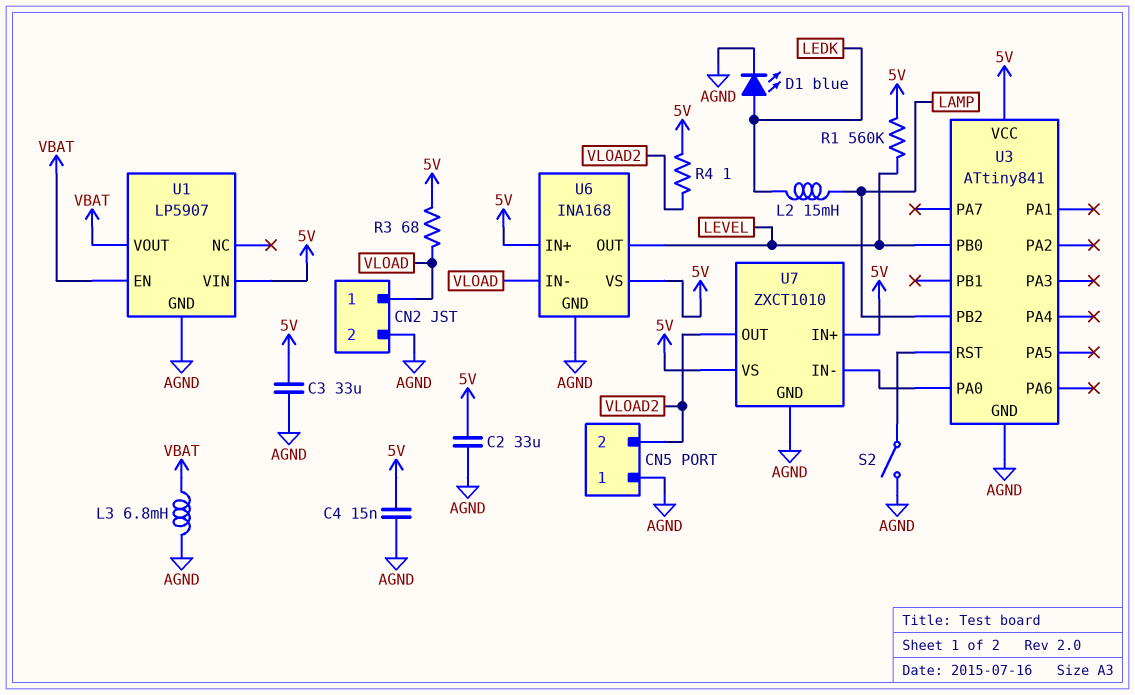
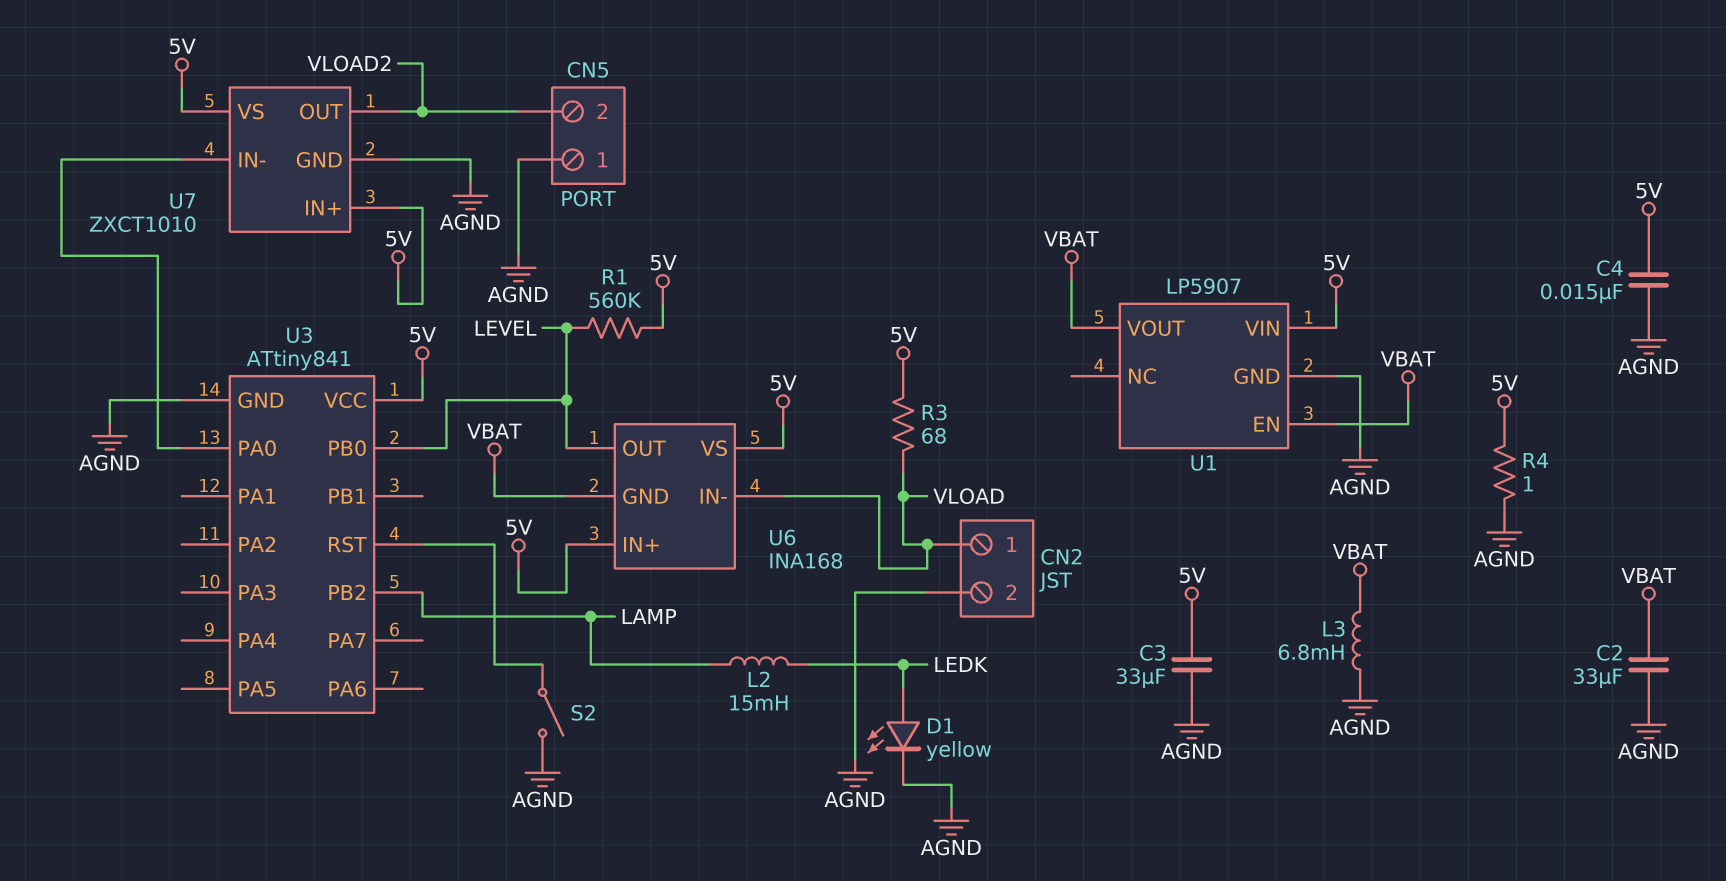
C2: 33uF (5V, AGND) -> 33uF (AGND, VBAT)
D1: LED blue (A LEDK, K AGND) -> LED yellow (A LEDK, K AGND)
R4: 1 (5V, VLOAD2) -> 1 (5V, AGND)
U6 pin GND: AGND -> VBAT

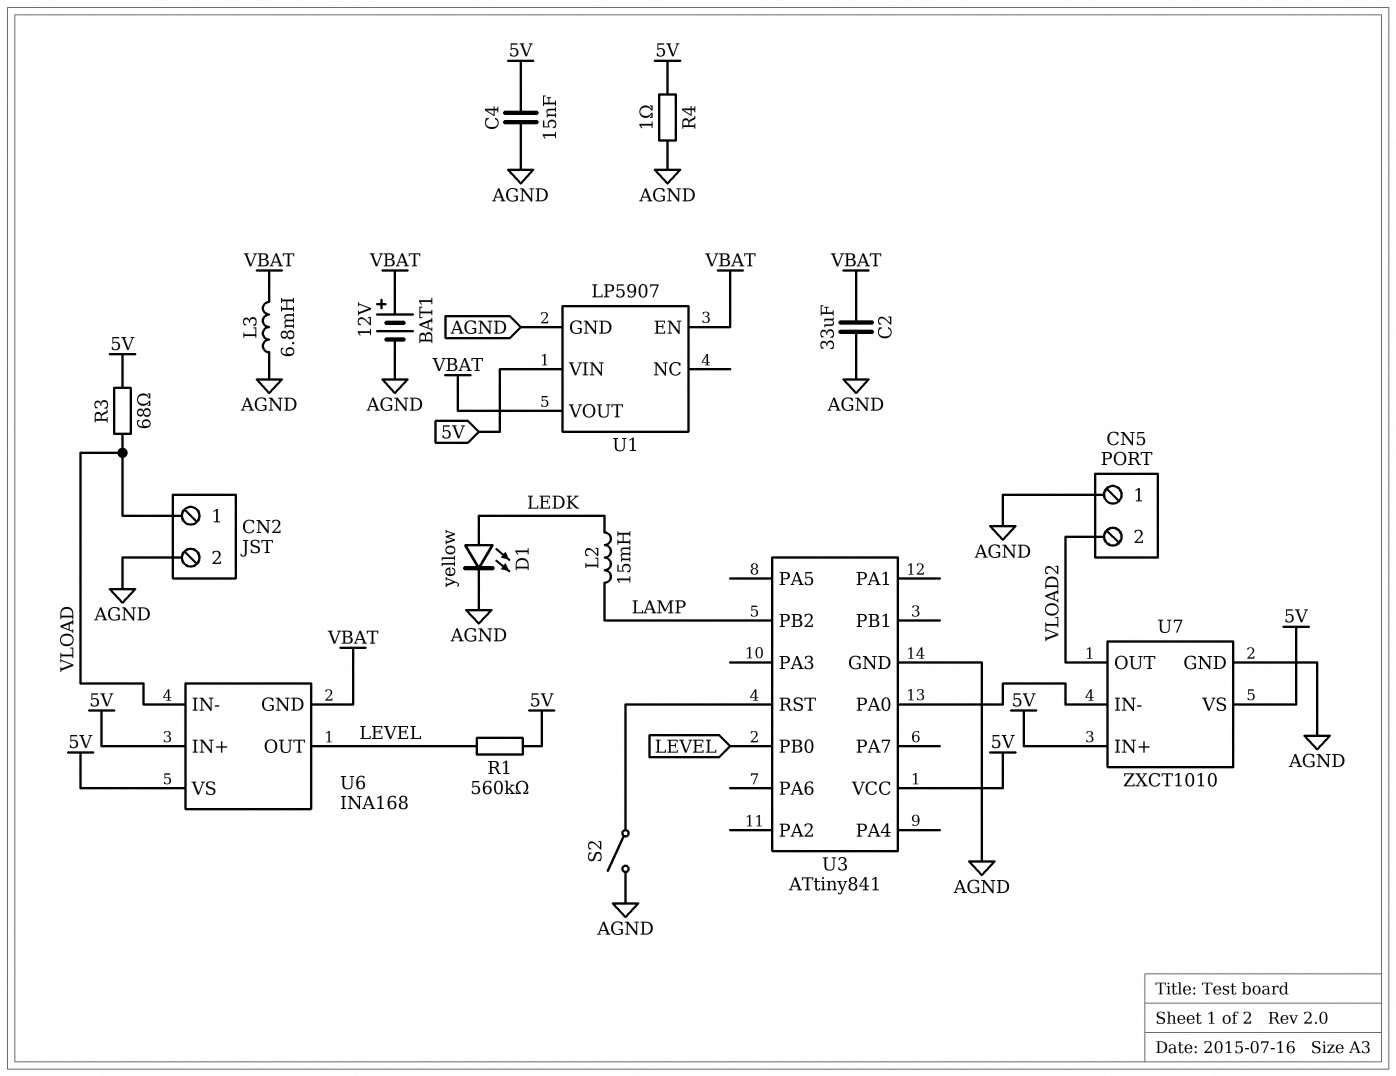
BAT1: none -> 12V (plus VBAT, minus AGND)
C3: 33uF (5V, AGND) -> none

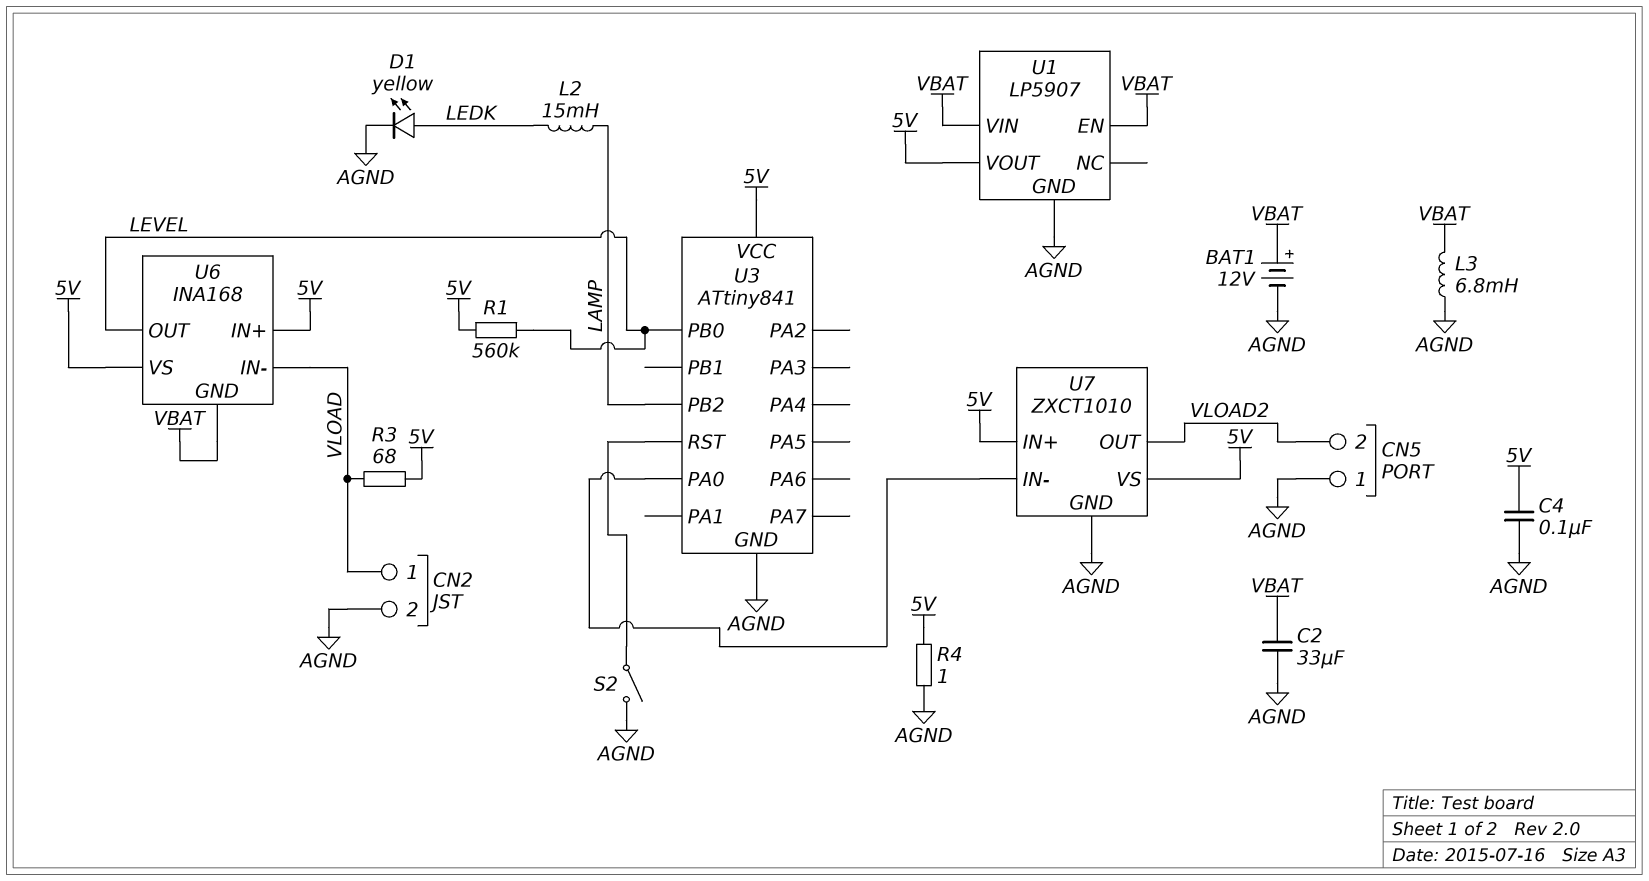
C4: 15nF (5V, AGND) -> 100nF (5V, AGND)
U1 pin VIN: 5V -> VBAT
U1 pin VOUT: VBAT -> 5V

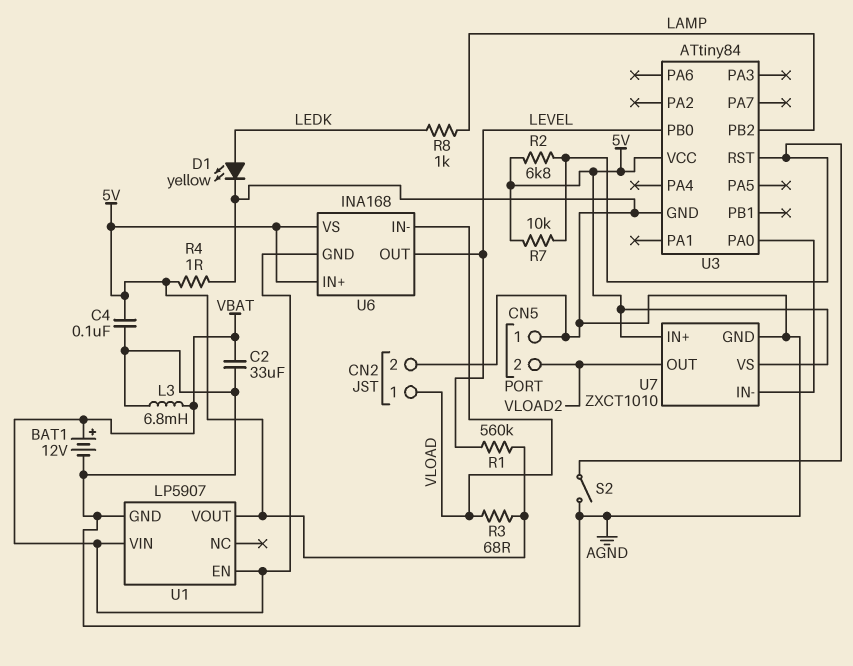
L2: 15mH (LAMP, LEDK) -> none
R2: none -> 6.8k (5V, U3/RST)
R7: none -> 10k (5V, U3/RST)
R8: none -> 1k (LAMP, LEDK)
U3: ATtiny841 -> ATtiny84

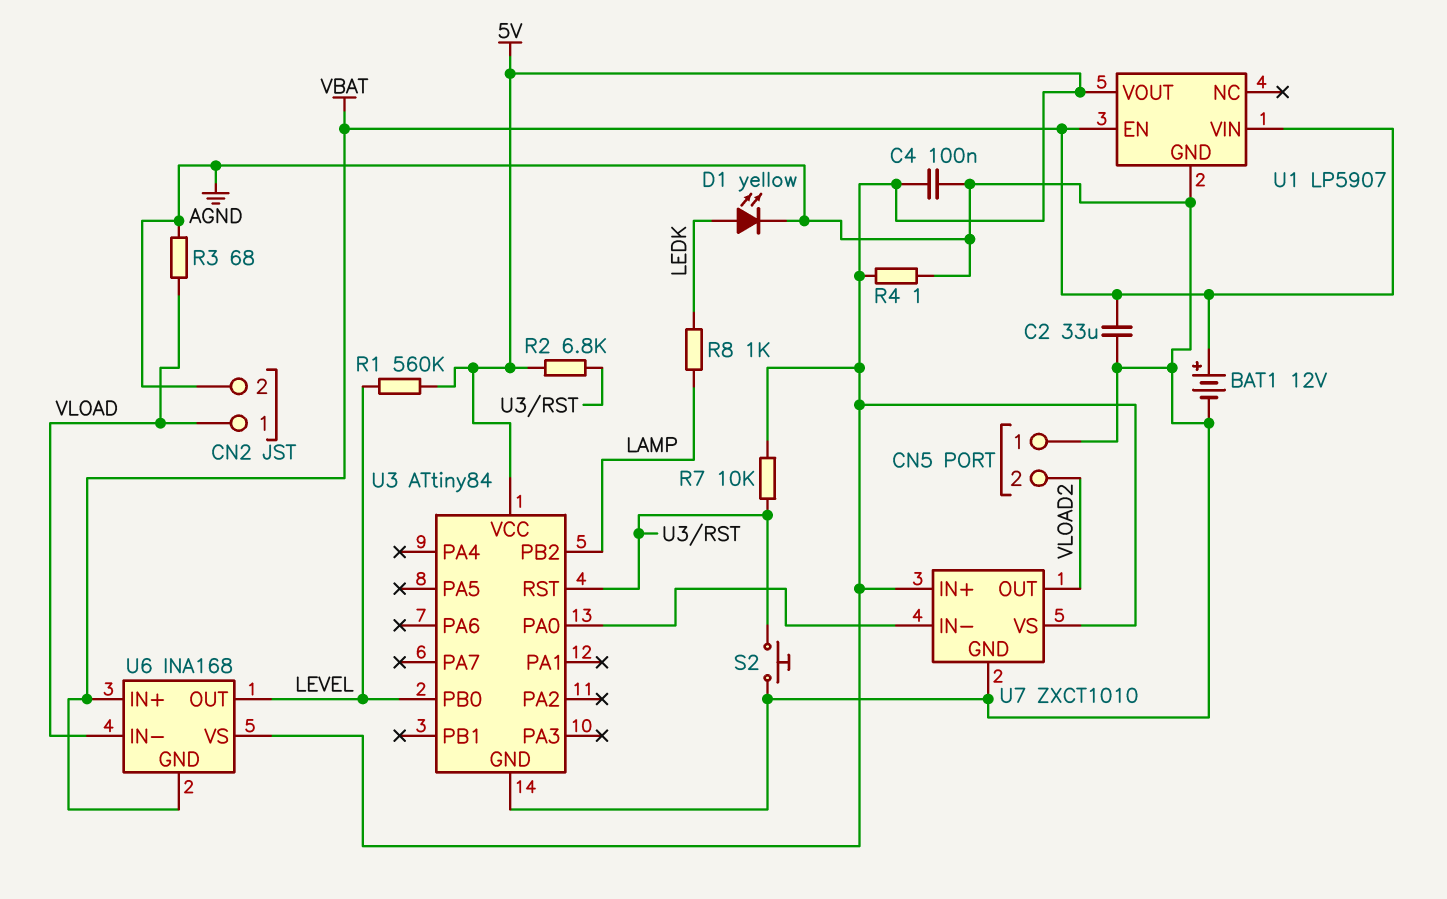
L3: 6.8mH (AGND, VBAT) -> none
R3: 68 (5V, VLOAD) -> 68 (AGND, VLOAD)
S2: switch (AGND, U3/RST) -> button (AGND, U3/RST)
U6 pin IN+: 5V -> VBAT

